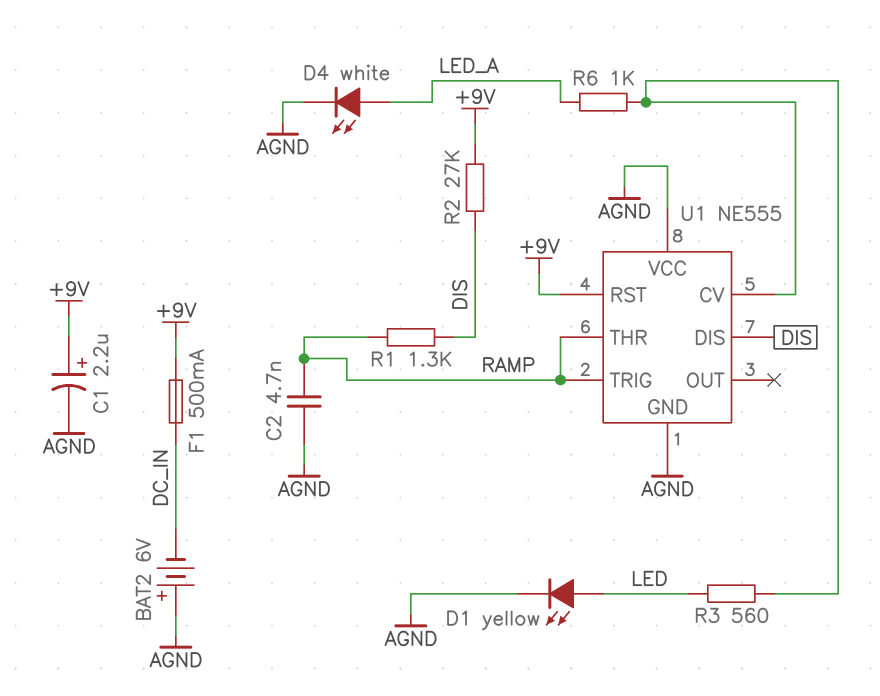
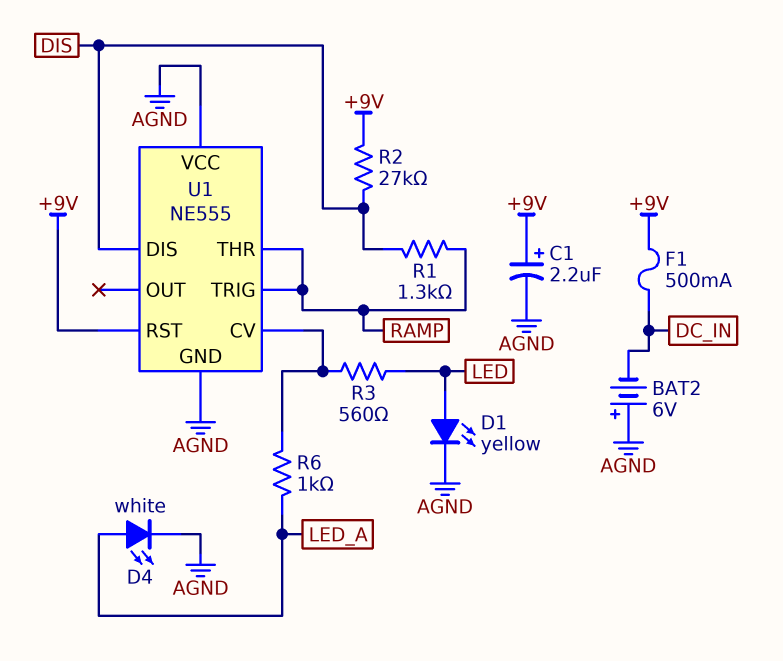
C2: 4.7nF (AGND, RAMP) -> none

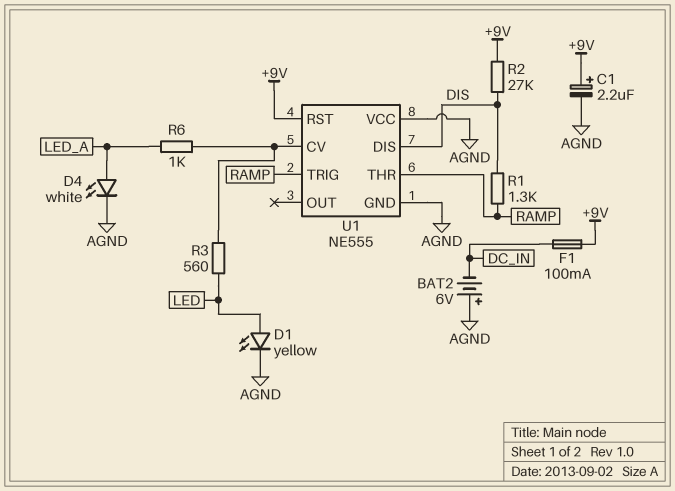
F1: 500mA (+9V, DC_IN) -> 100mA (+9V, DC_IN)

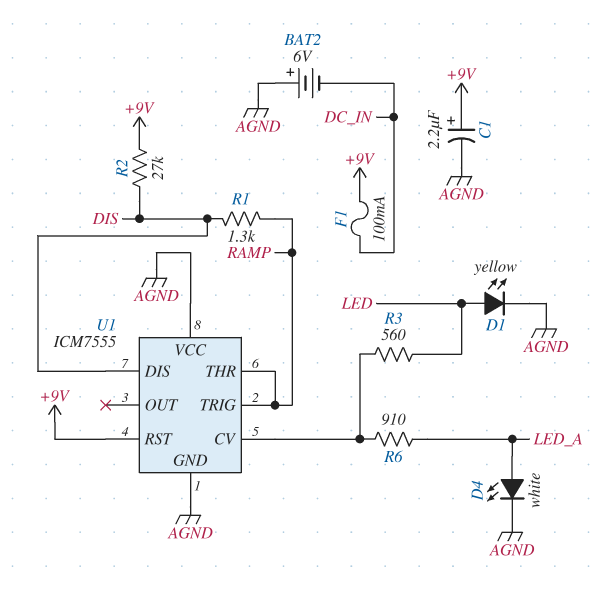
R6: 1k (LED_A, U1/CV) -> 910 (LED_A, U1/CV)
U1: NE555 -> ICM7555

